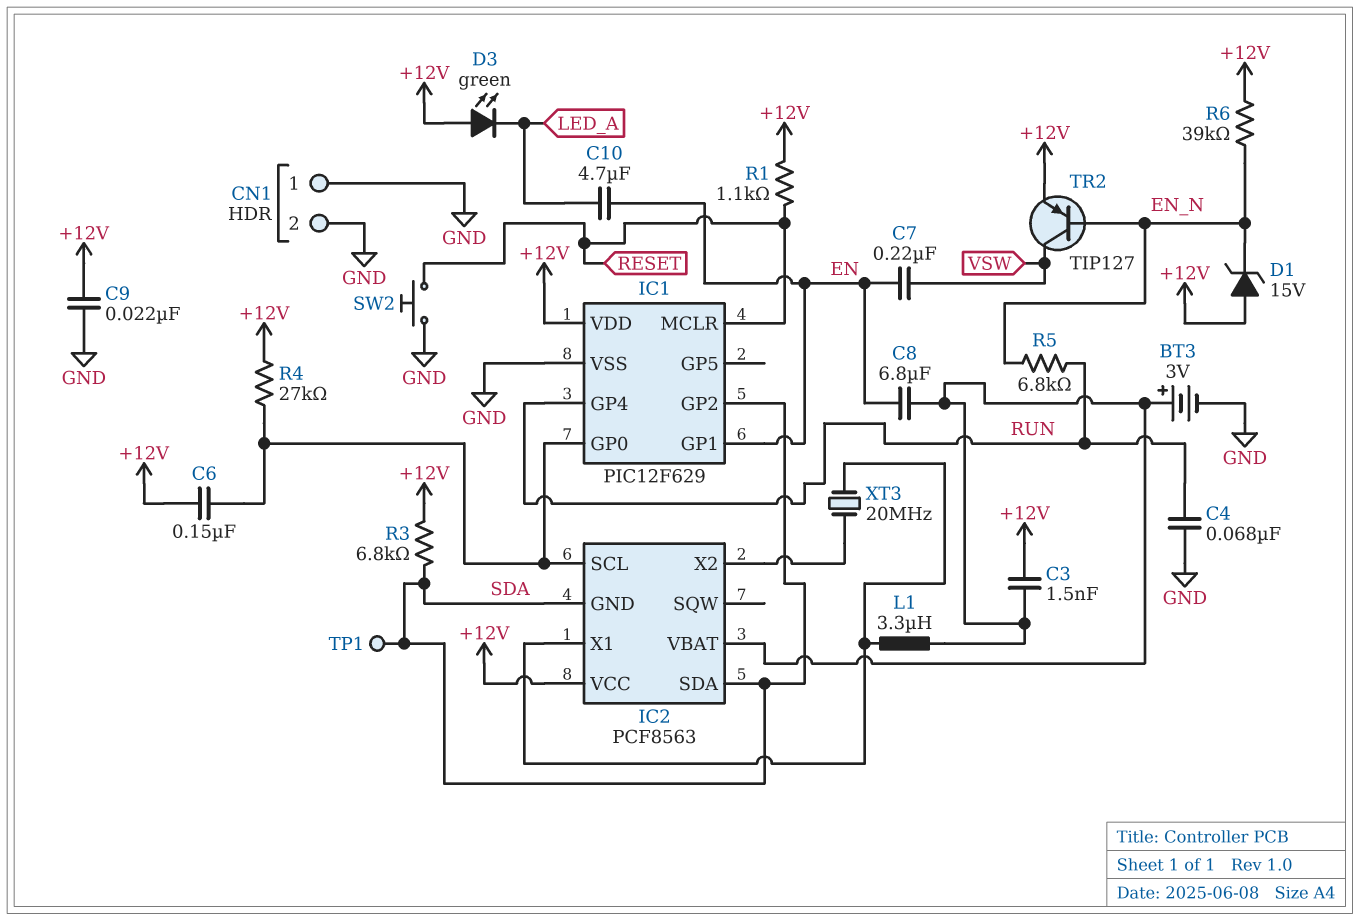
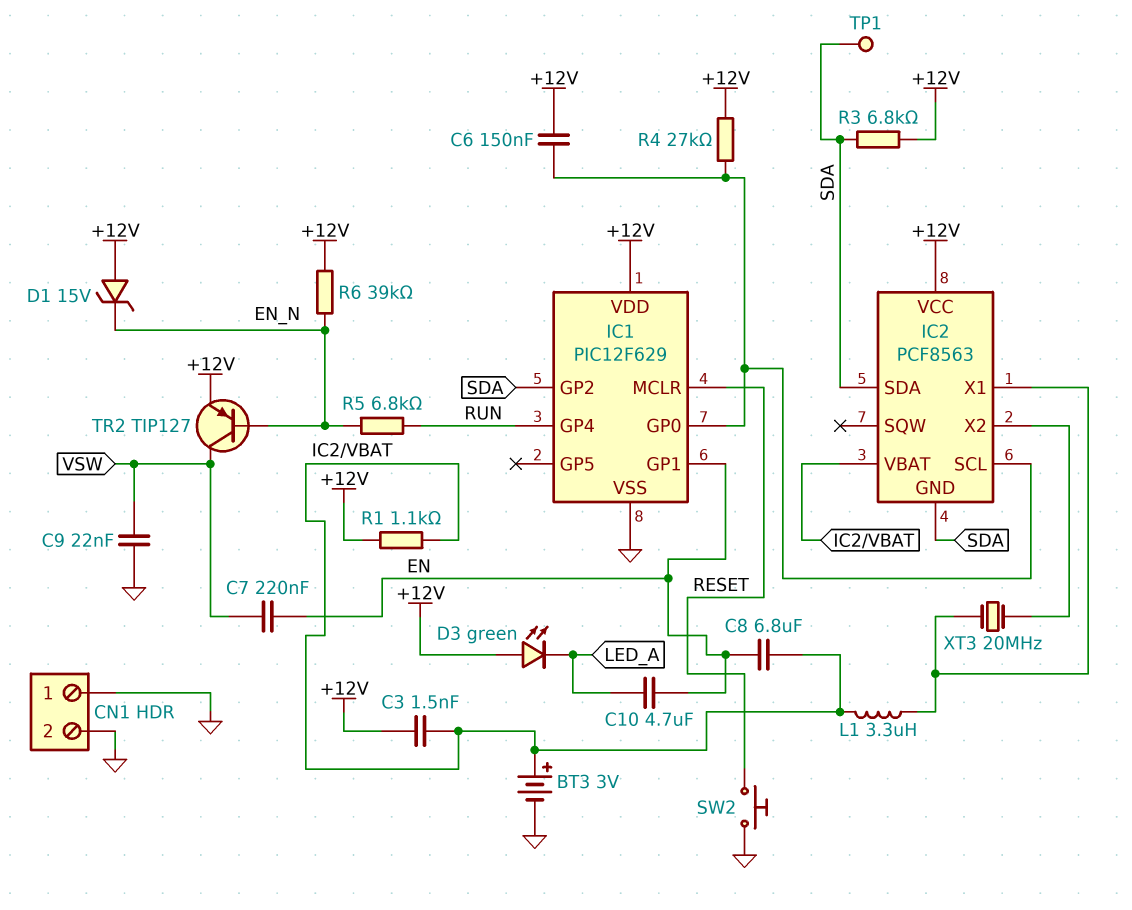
C4: 68nF (GND, RUN) -> none
C9: 22nF (+12V, GND) -> 22nF (GND, VSW)
R1: 1.1k (+12V, RESET) -> 1.1k (+12V, IC2/VBAT)

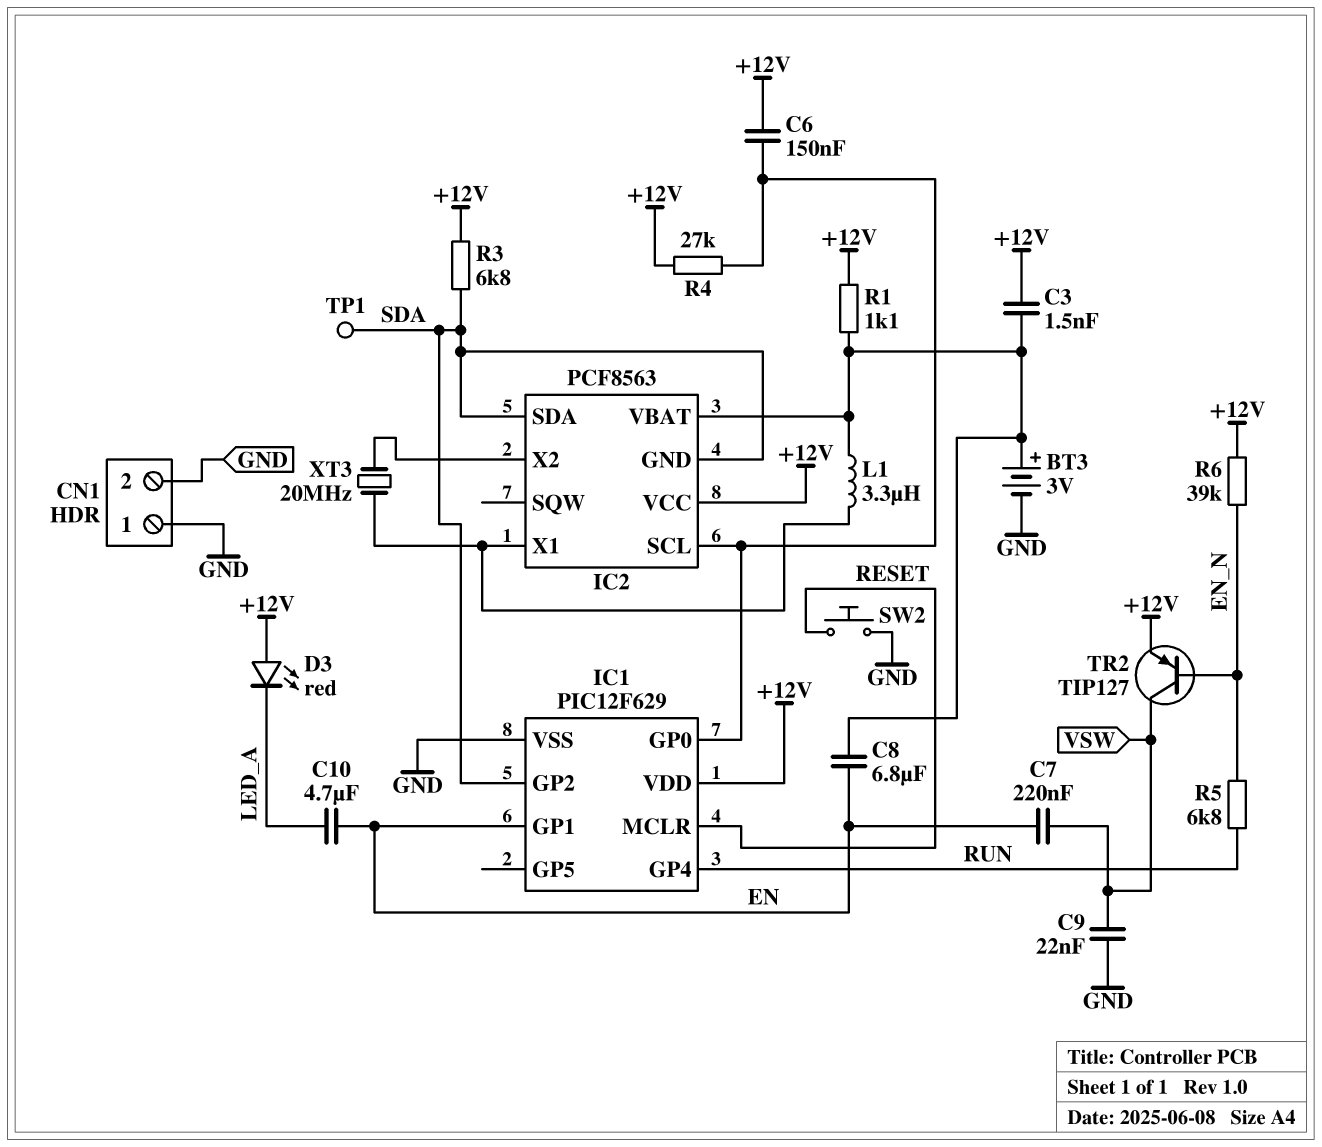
D1: zener 15V (A +12V, K EN_N) -> none
D3: LED green (A +12V, K LED_A) -> LED red (A +12V, K LED_A)

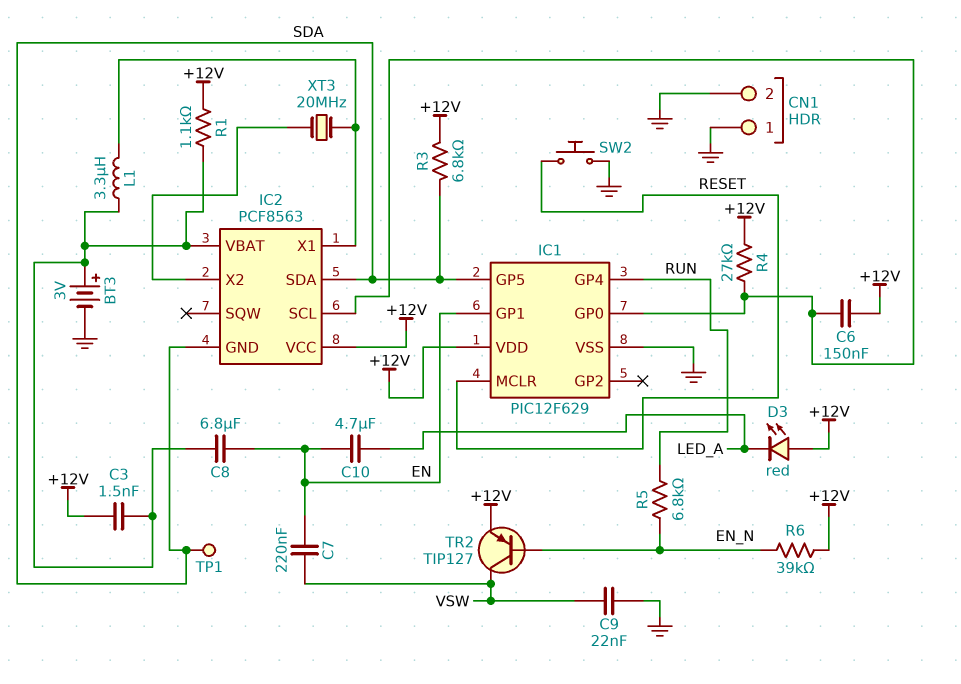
IC1 pin GP2: SDA -> none
IC1 pin GP5: none -> SDA

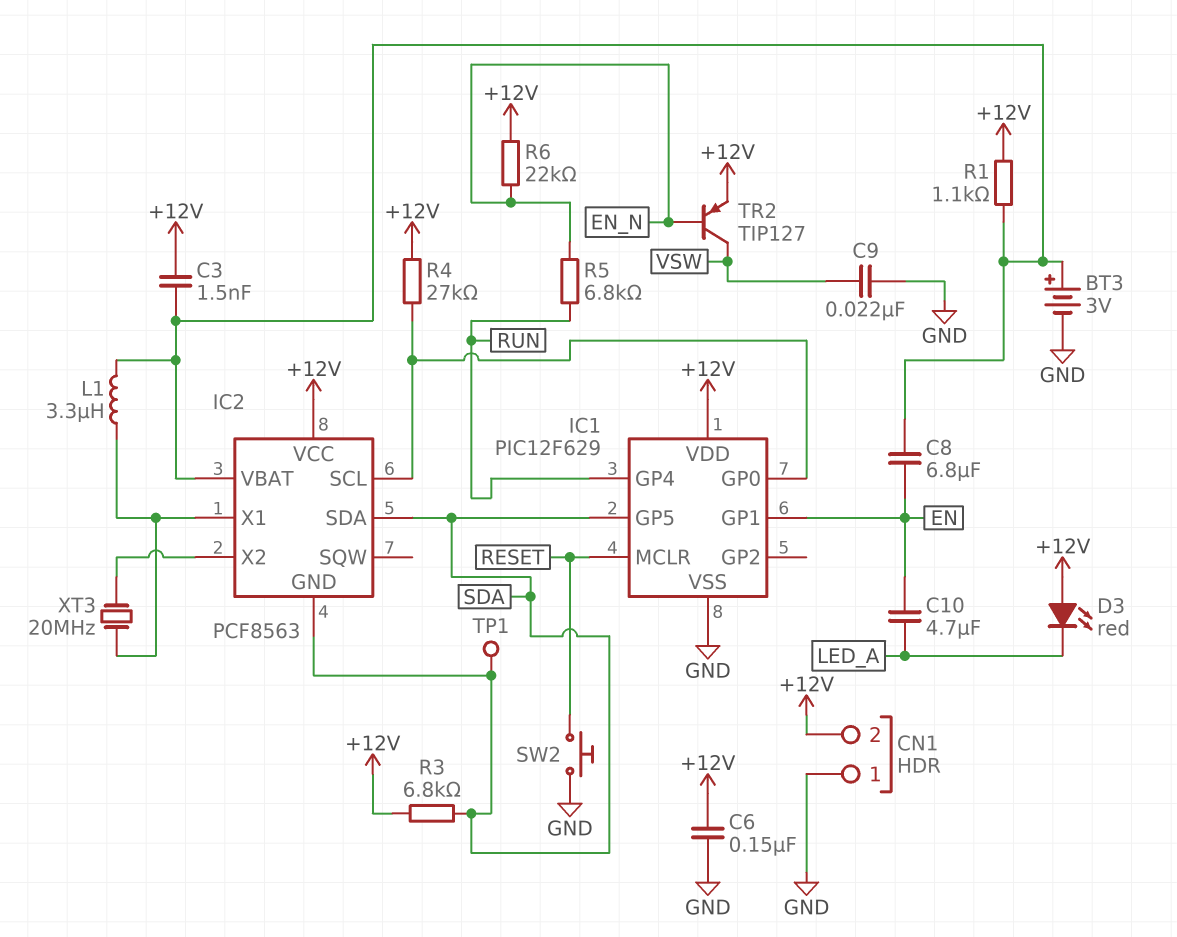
C6: 150nF (+12V, IC1/GP0) -> 150nF (+12V, GND)
C7: 220nF (EN, VSW) -> none
CN1 pin 2: GND -> +12V
R6: 39k (+12V, EN_N) -> 22k (+12V, EN_N)

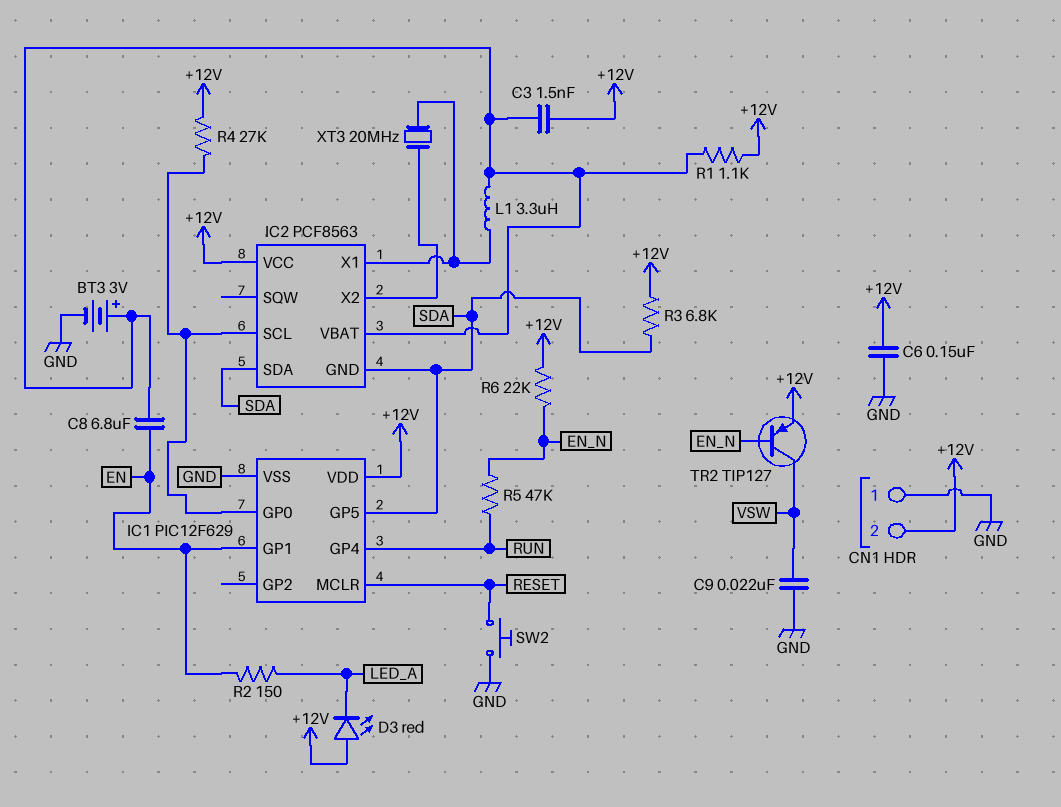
C10: 4.7uF (EN, LED_A) -> none
R2: none -> 150 (EN, LED_A)
R5: 6.8k (EN_N, RUN) -> 47k (EN_N, RUN)
TP1: test point (SDA) -> none

